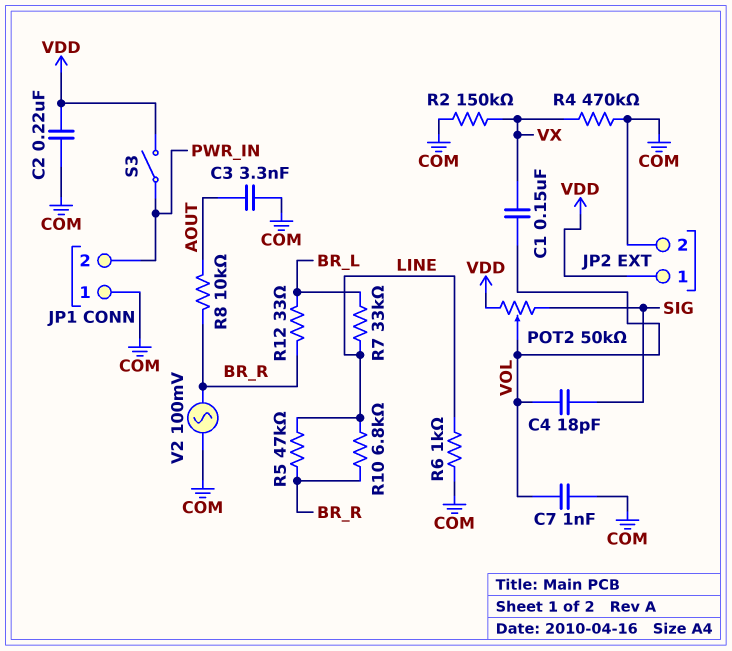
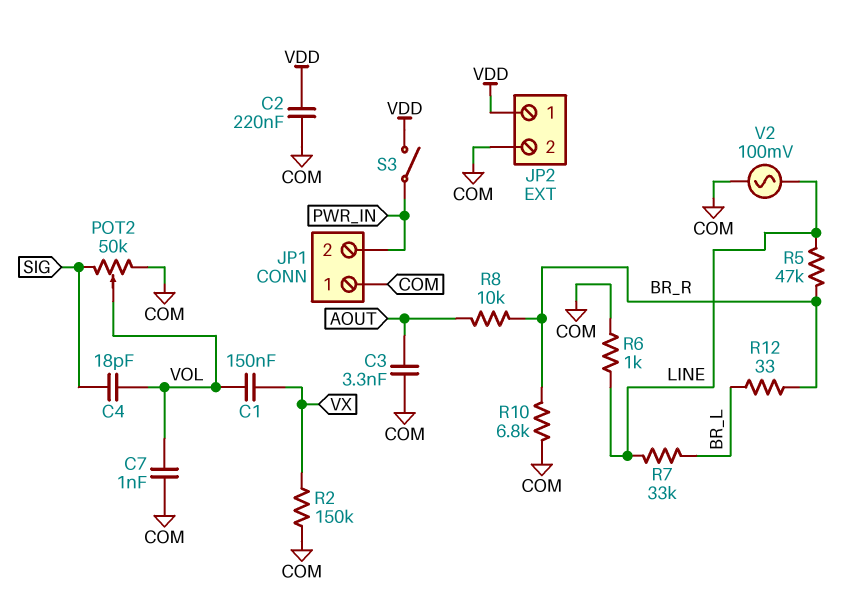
POT2: 50k (SIG, VDD, wiper VOL) -> 50k (COM, SIG, wiper VOL)
R4: 470k (COM, VX) -> none
R10: 6.8k (BR_R, LINE) -> 6.8k (BR_R, COM)
V2: AC 100mV (BR_R, COM) -> AC 100mV (COM, LINE)

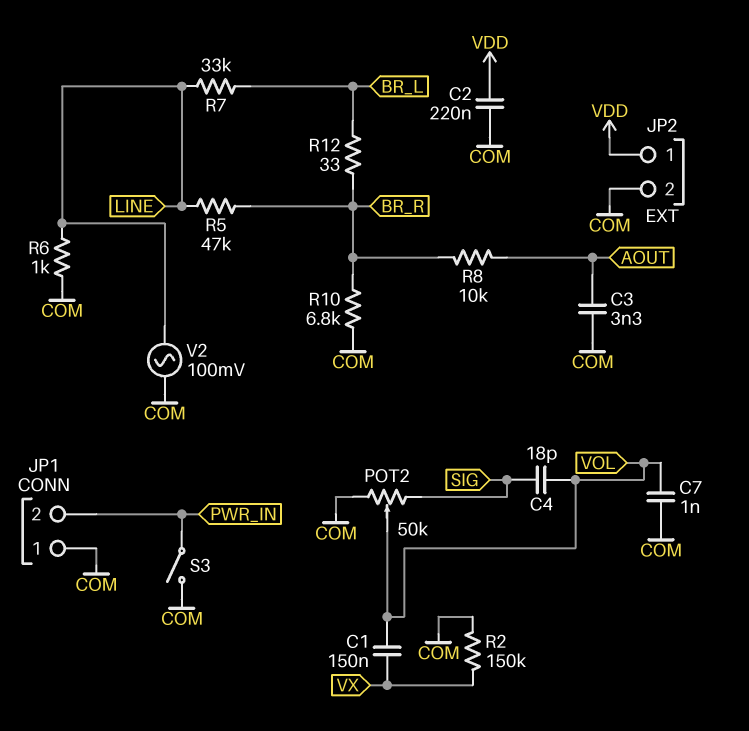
S3: switch (PWR_IN, VDD) -> switch (COM, PWR_IN)

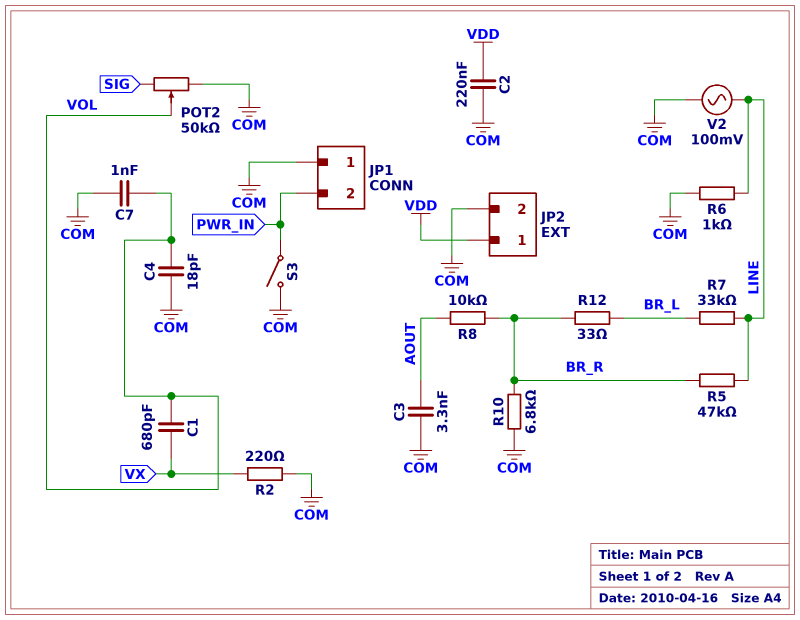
C1: 150nF (VOL, VX) -> 680pF (VOL, VX)
C4: 18pF (SIG, VOL) -> 18pF (COM, VOL)
R2: 150k (COM, VX) -> 220 (COM, VX)

